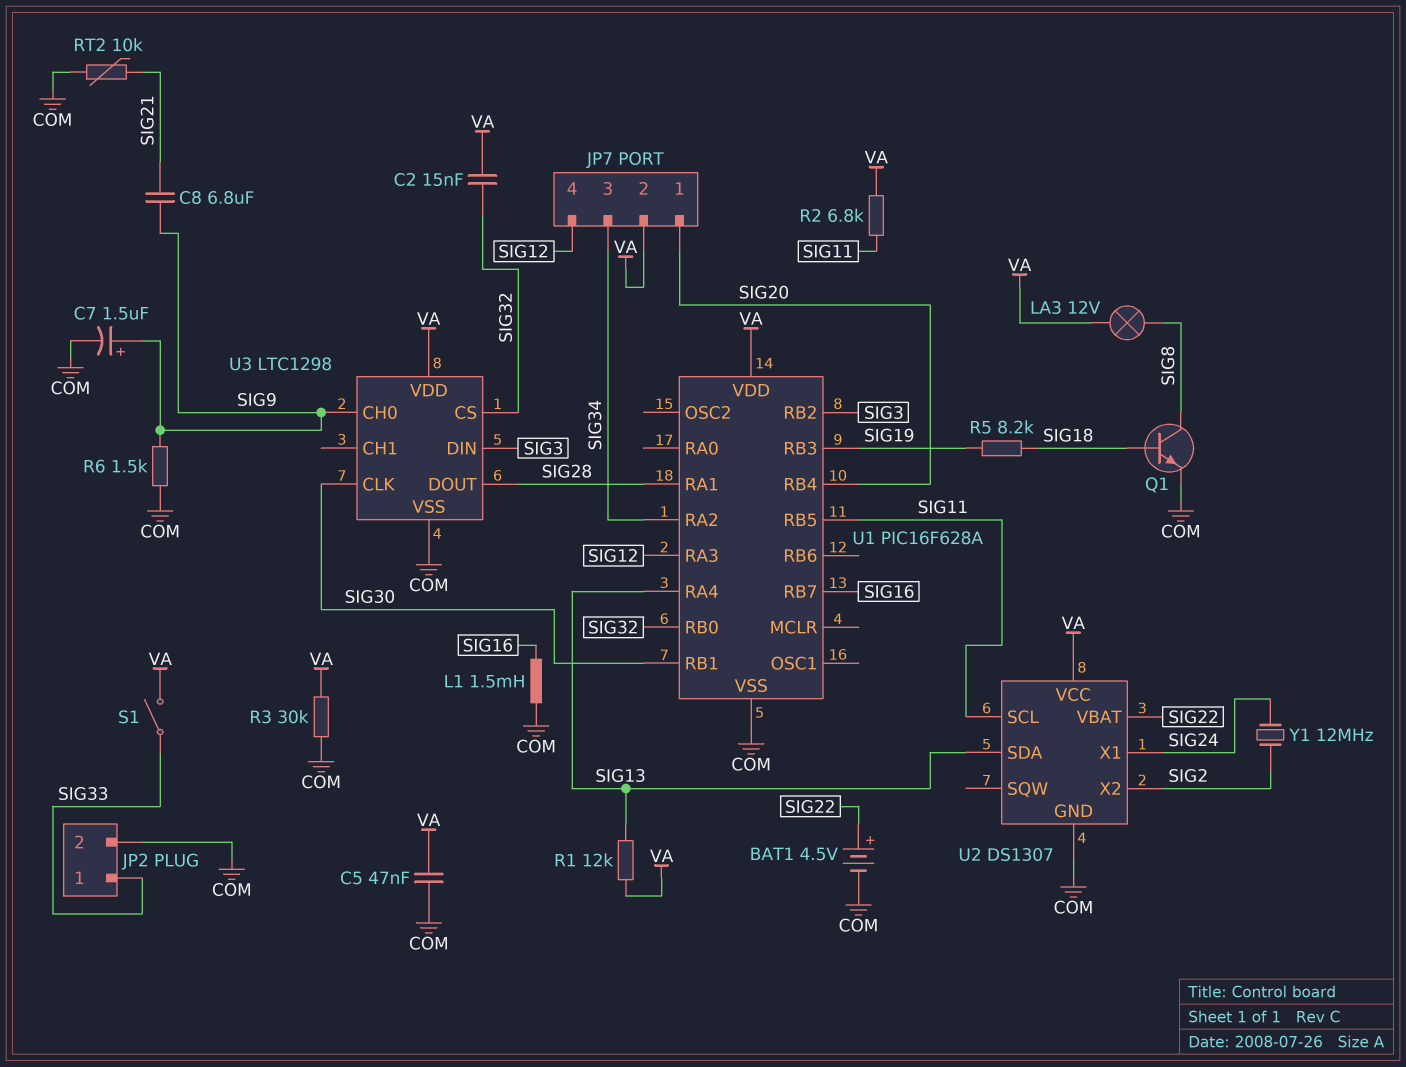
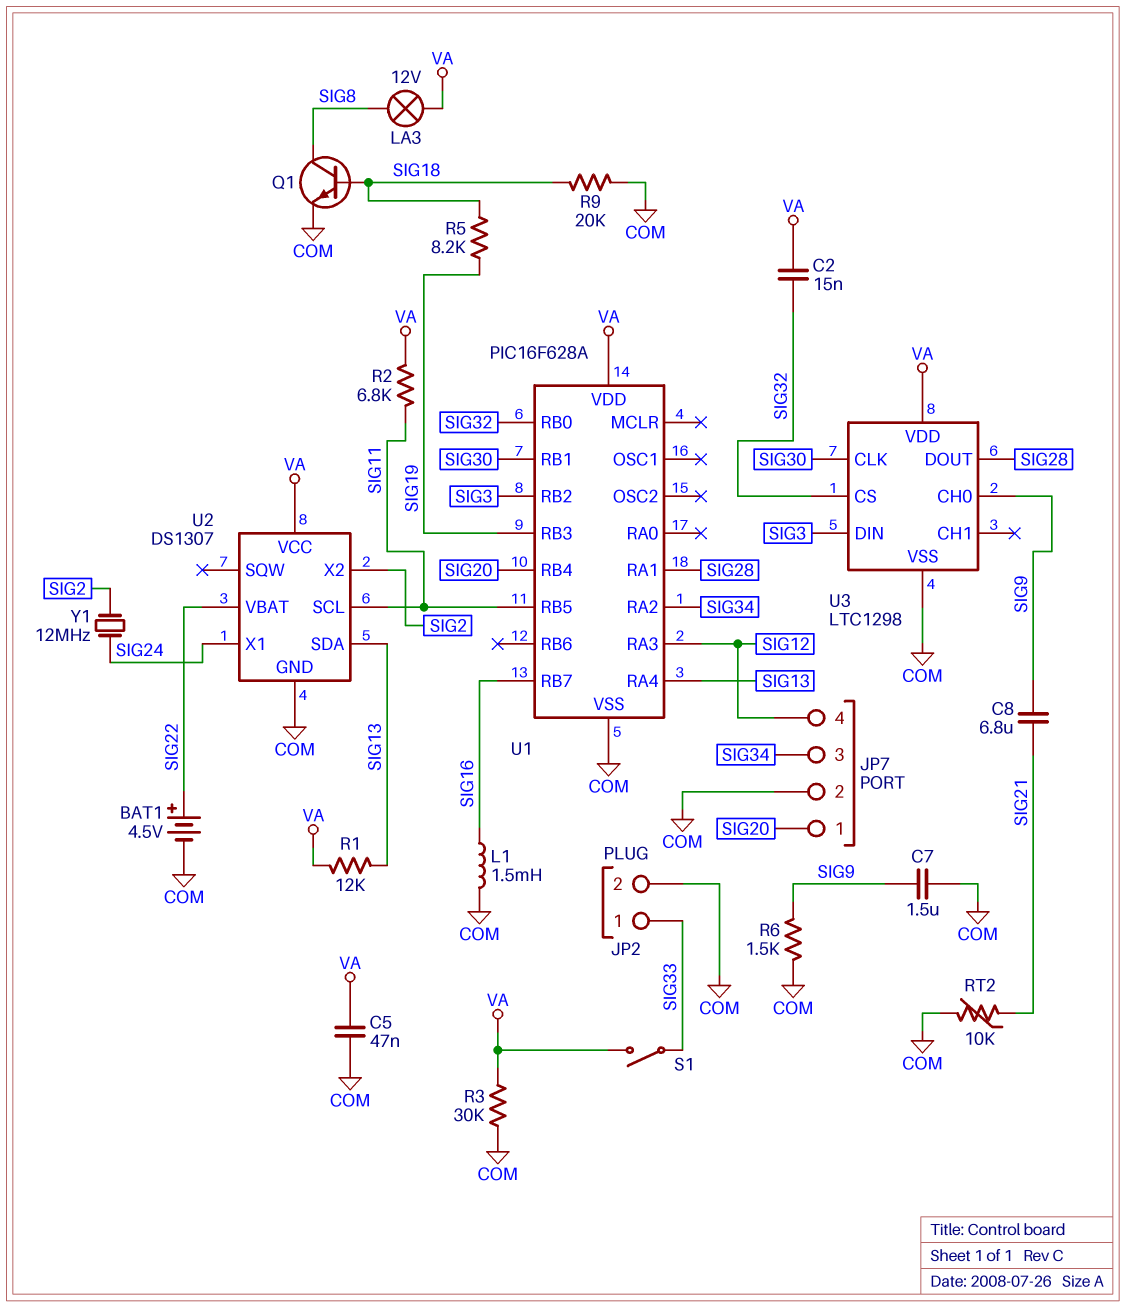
C7: 1.5uF (plus SIG9, minus COM) -> 1.5uF (COM, SIG9)
JP7 pin 2: VA -> COM
R9: none -> 20k (COM, SIG18)

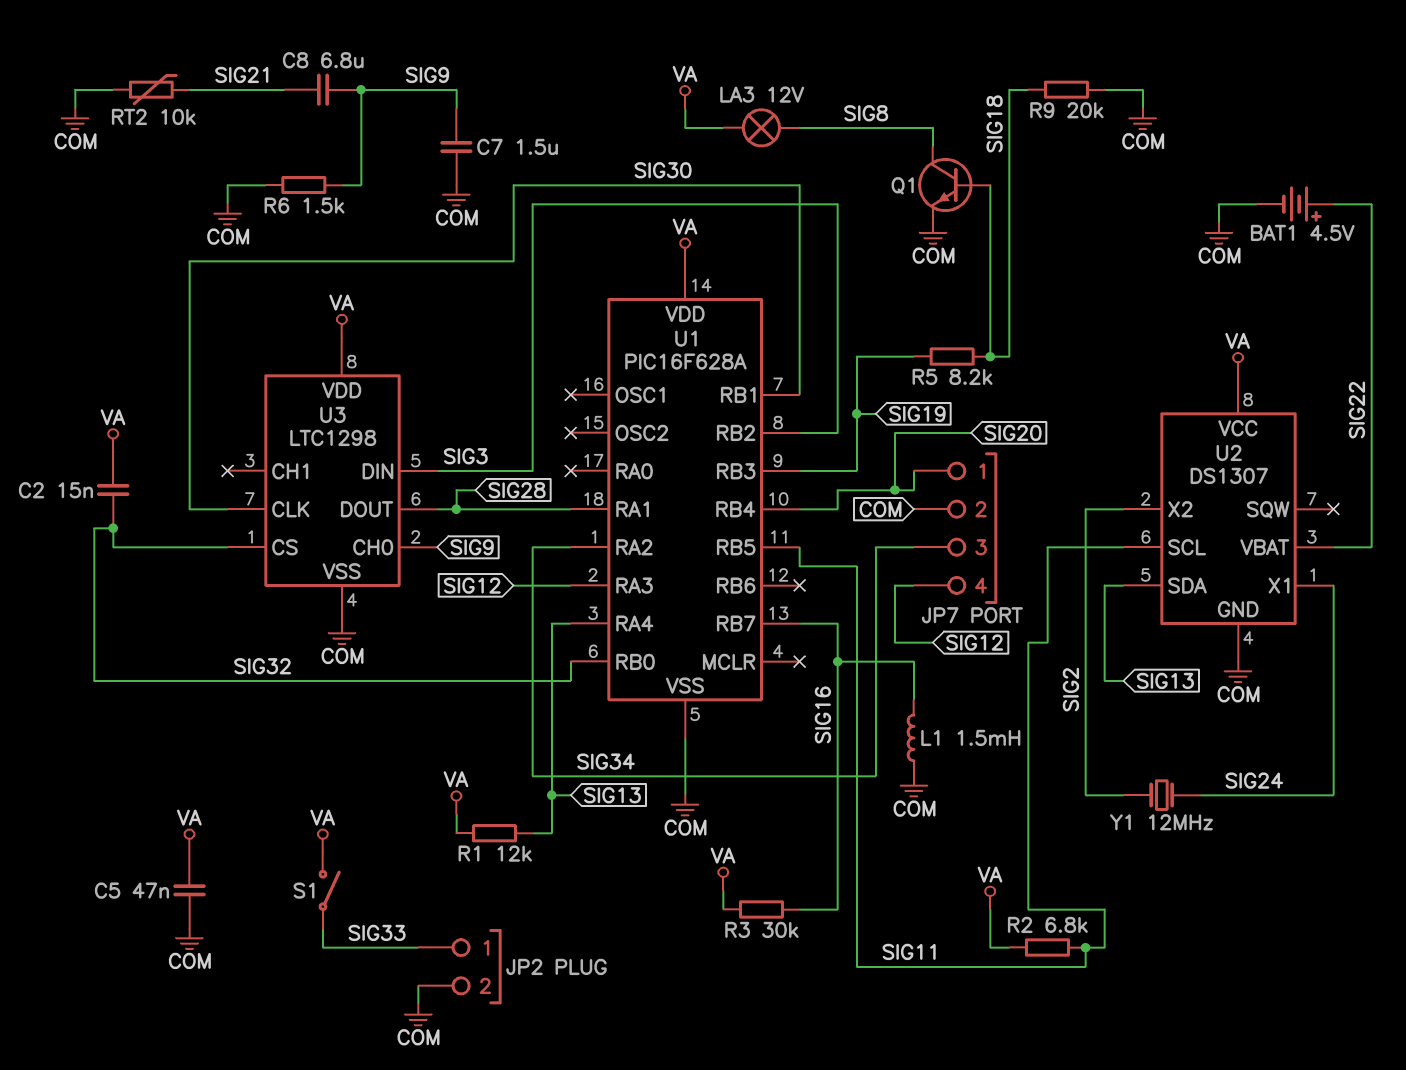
R3: 30k (COM, VA) -> 30k (SIG16, VA)

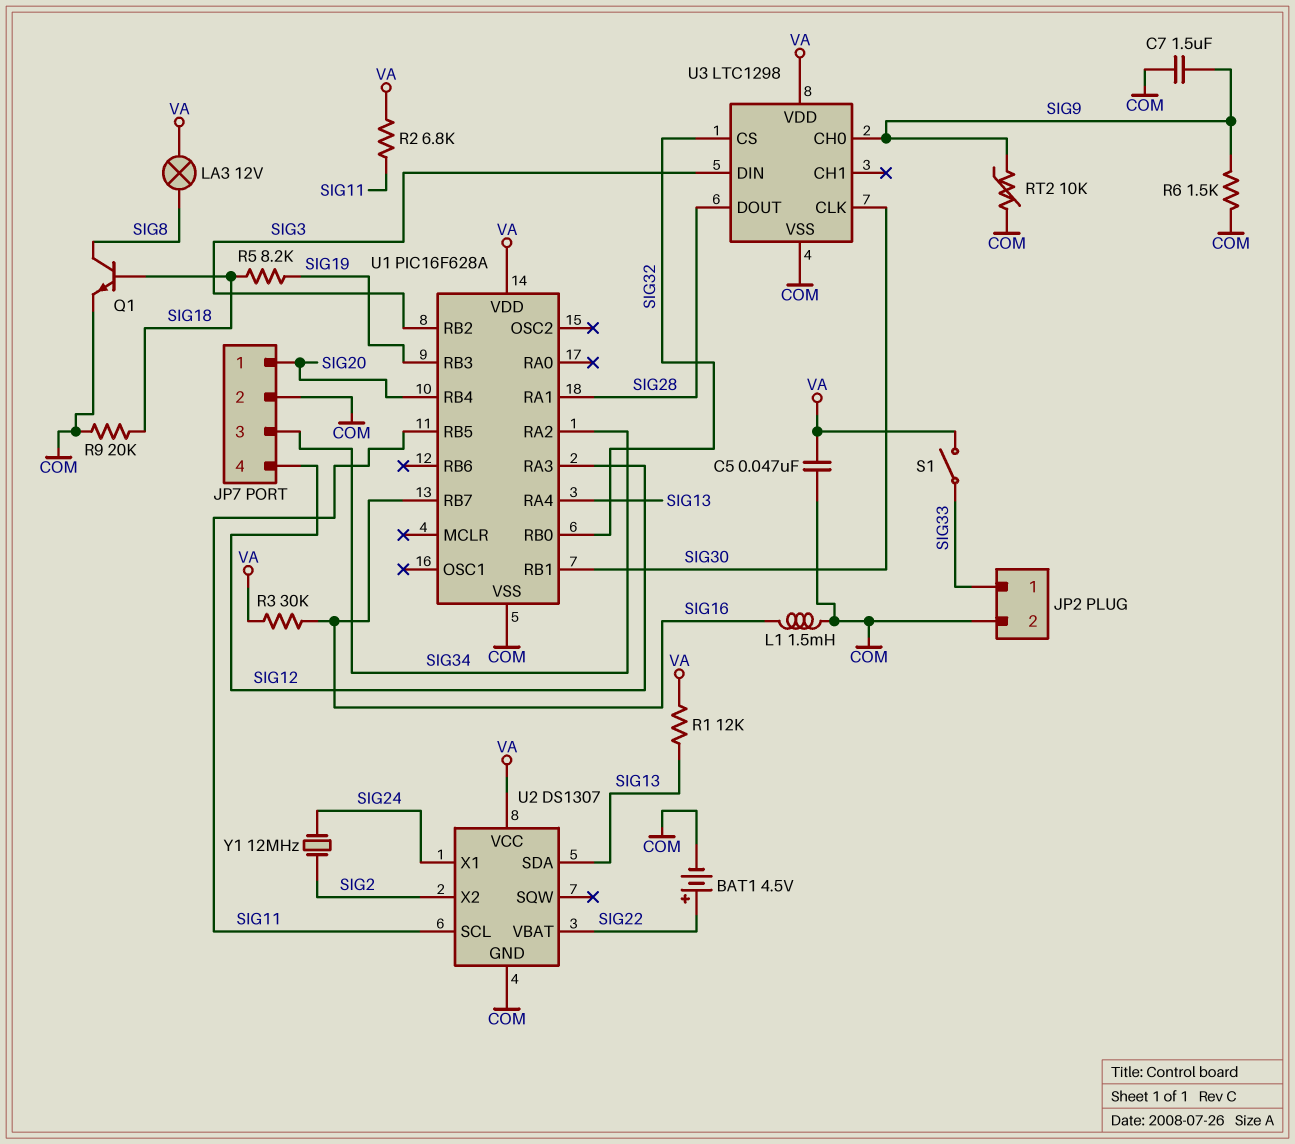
C2: 15nF (SIG32, VA) -> none
C8: 6.8uF (SIG9, SIG21) -> none
RT2: 10k (COM, SIG21) -> 10k (COM, SIG9)

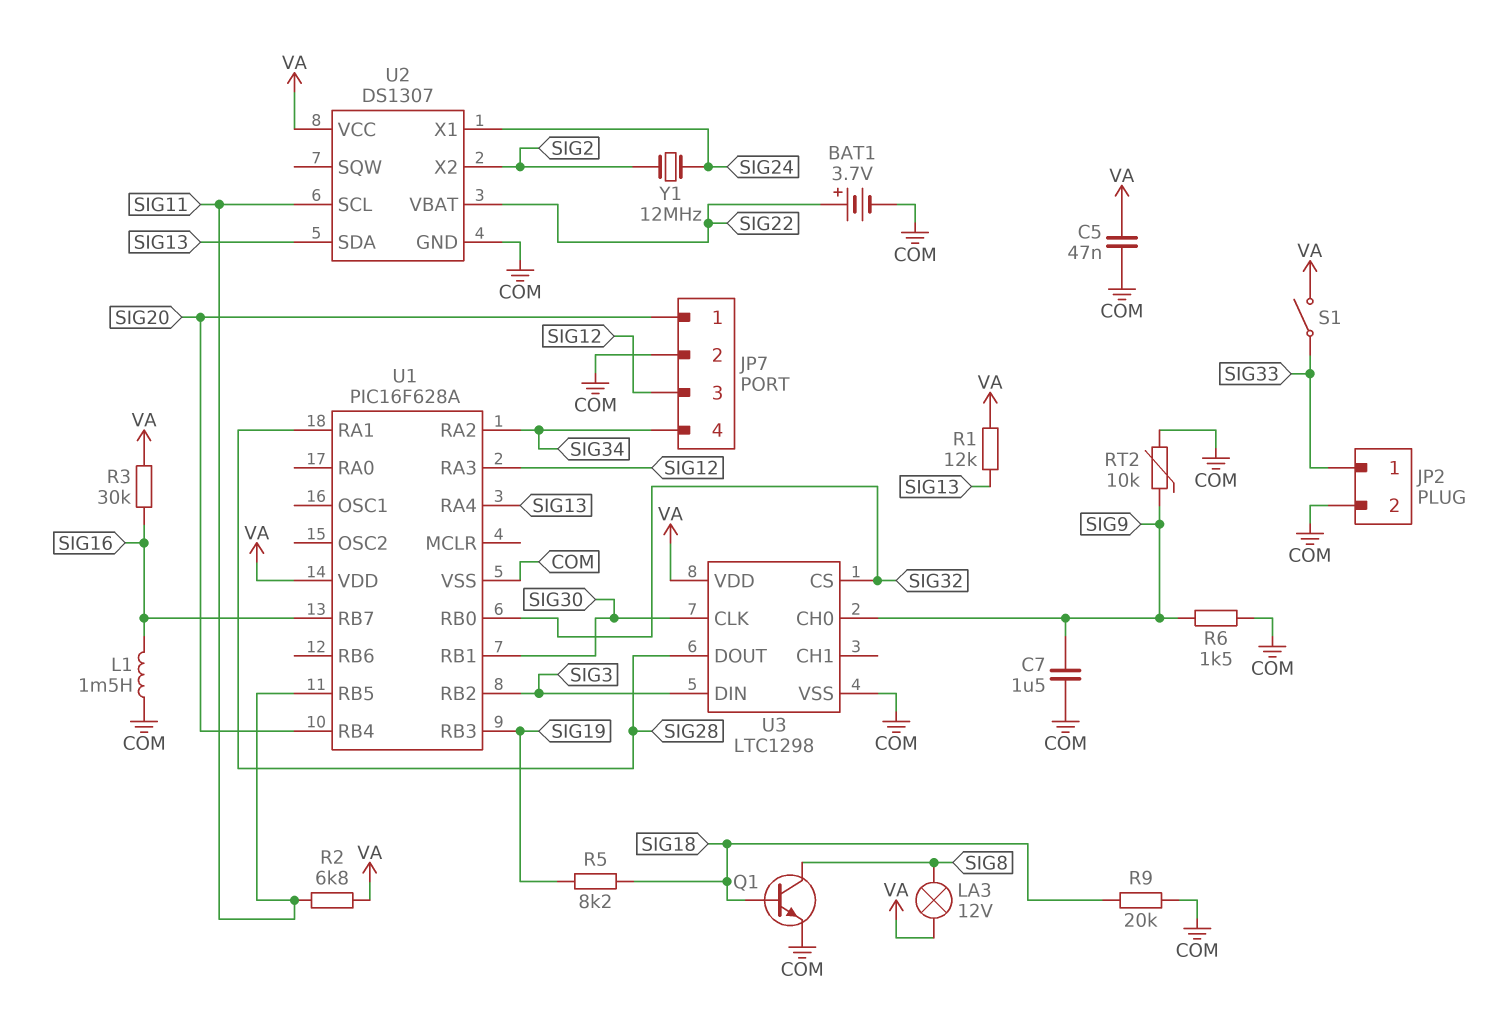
BAT1: 4.5V (plus SIG22, minus COM) -> 3.7V (plus SIG22, minus COM)
JP7 pin 3: SIG34 -> SIG12
JP7 pin 4: SIG12 -> SIG34

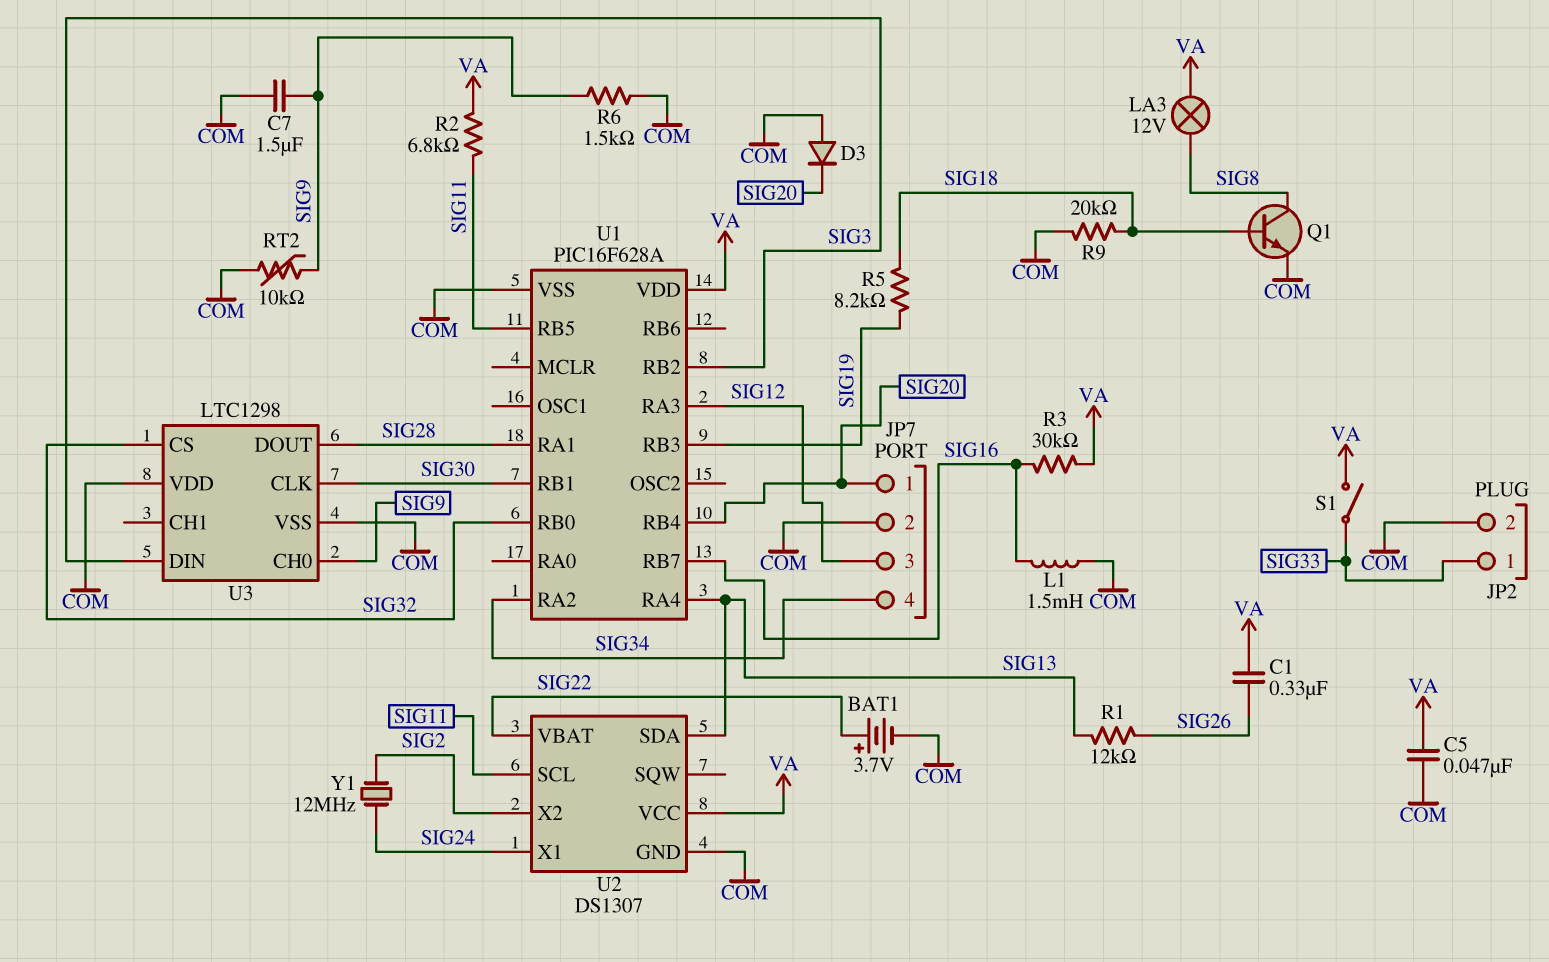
C1: none -> 330nF (SIG26, VA)
D3: none -> diode (A COM, K SIG20)
R1: 12k (SIG13, VA) -> 12k (SIG13, SIG26)
U3 pin VDD: VA -> COM

